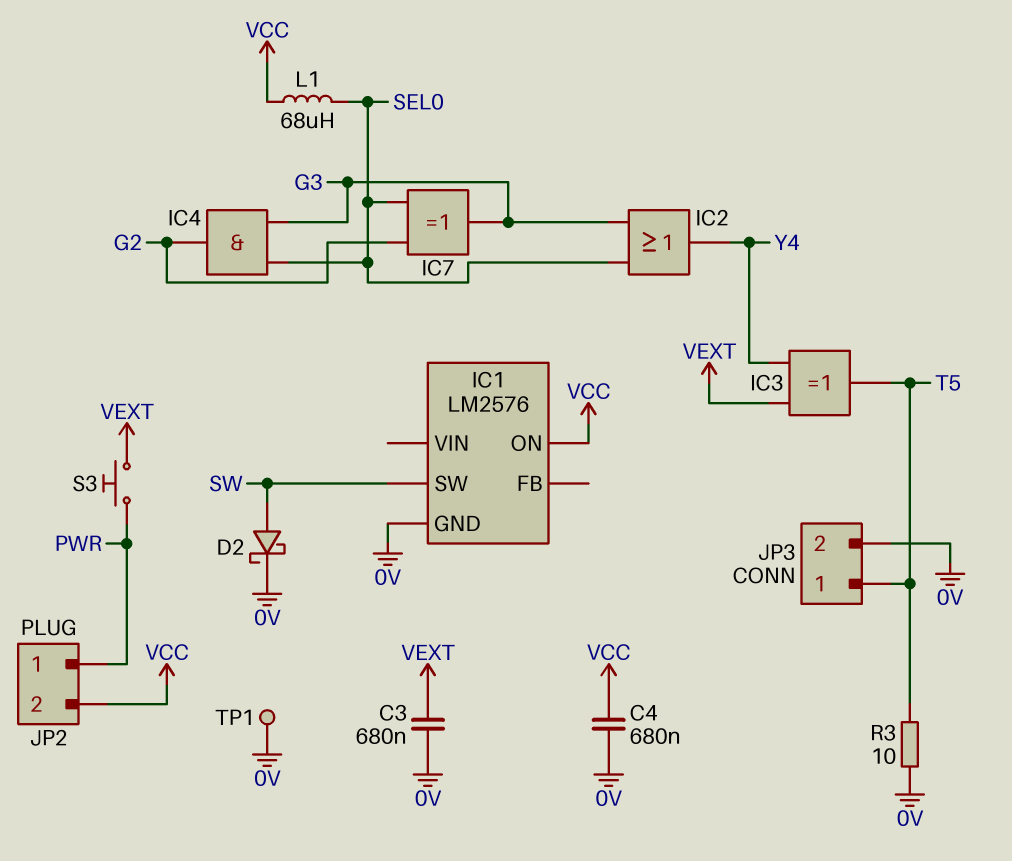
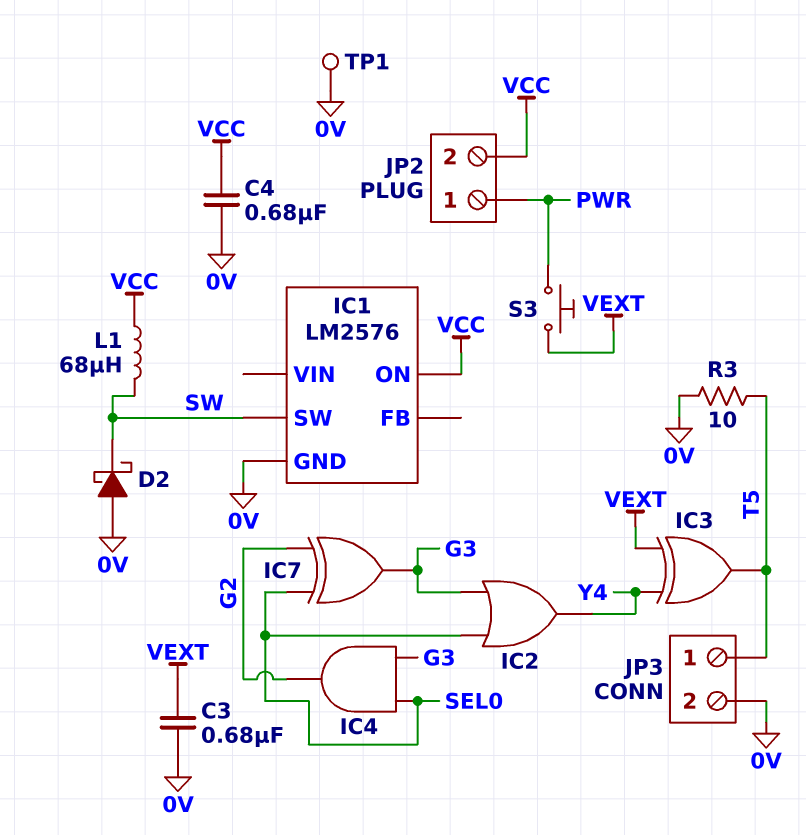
D2: schottky (A SW, K 0V) -> schottky (A 0V, K SW)
L1: 68uH (SEL0, VCC) -> 68uH (SW, VCC)

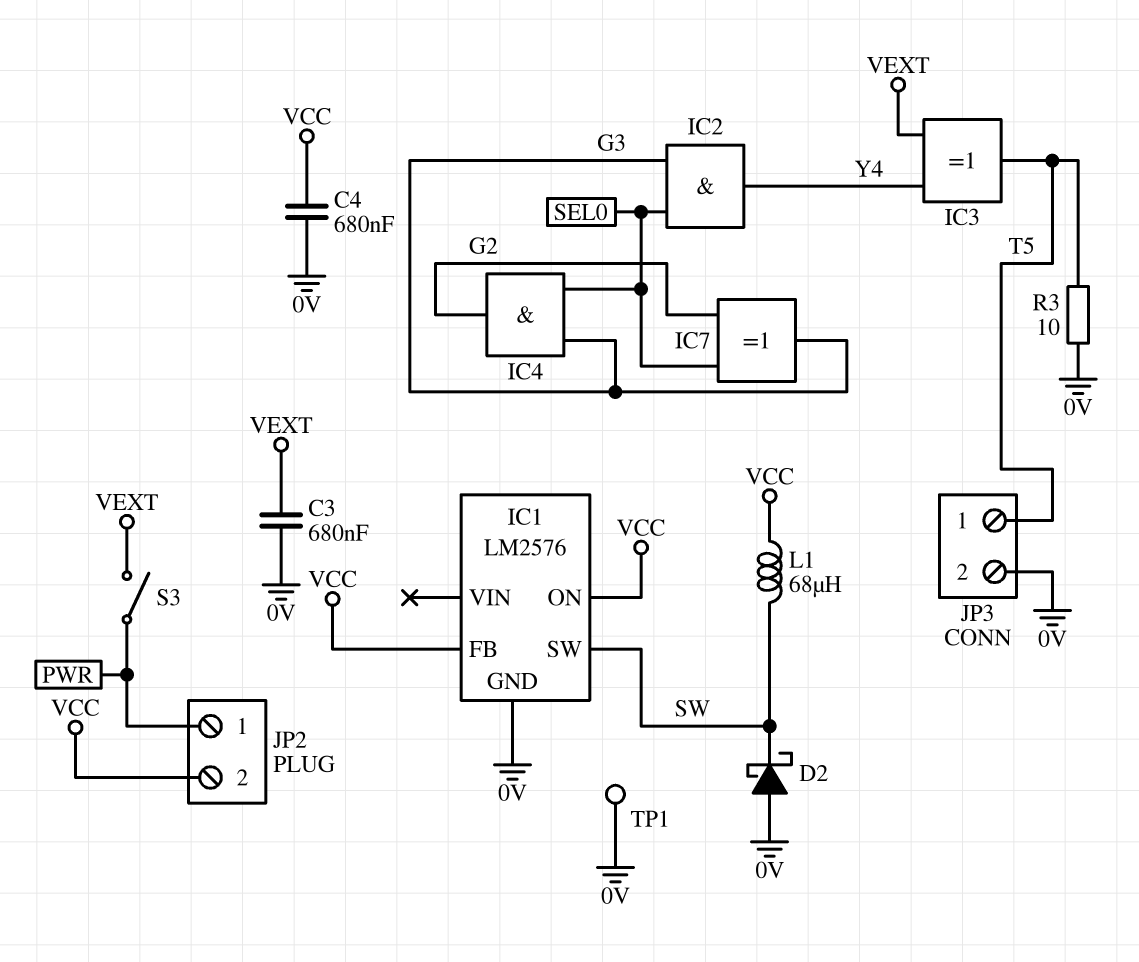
IC1 pin FB: none -> VCC
IC2: OR (in G3, in SEL0, out Y4) -> AND (in G3, in SEL0, out Y4)
S3: button (PWR, VEXT) -> switch (PWR, VEXT)

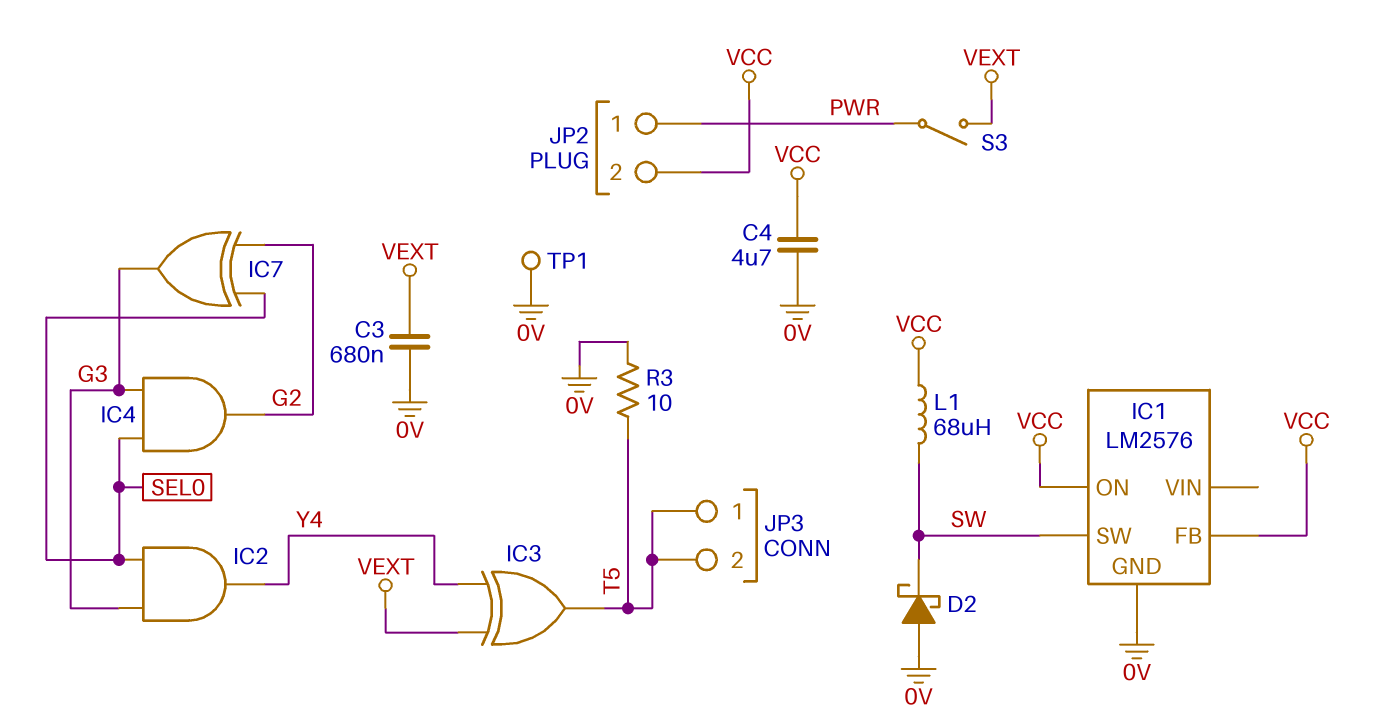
C4: 680nF (0V, VCC) -> 4.7uF (0V, VCC)
JP3 pin 2: 0V -> T5

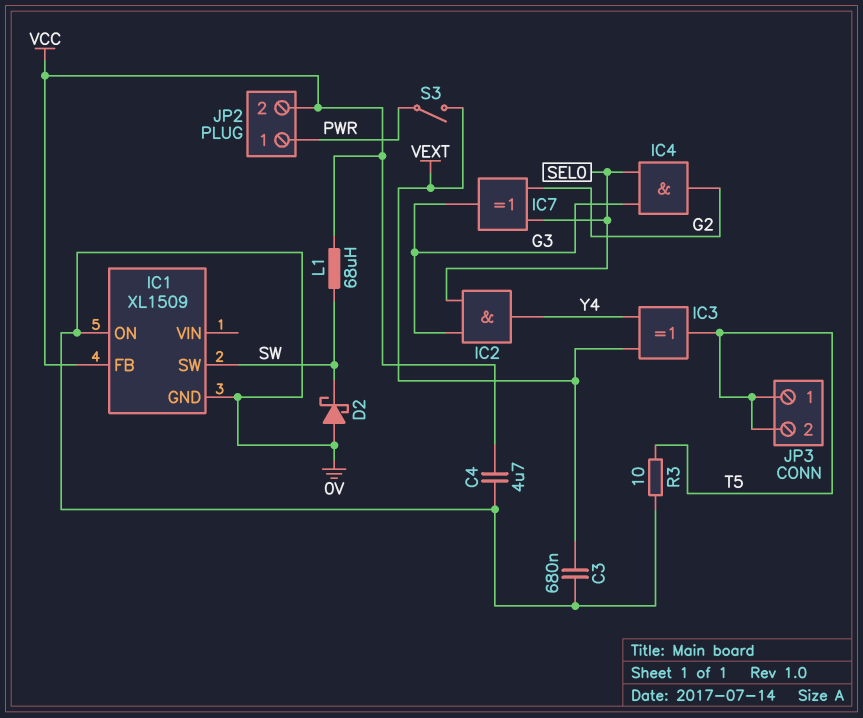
IC1: LM2576 -> XL1509
IC1 pin ON: VCC -> 0V
TP1: test point (0V) -> none

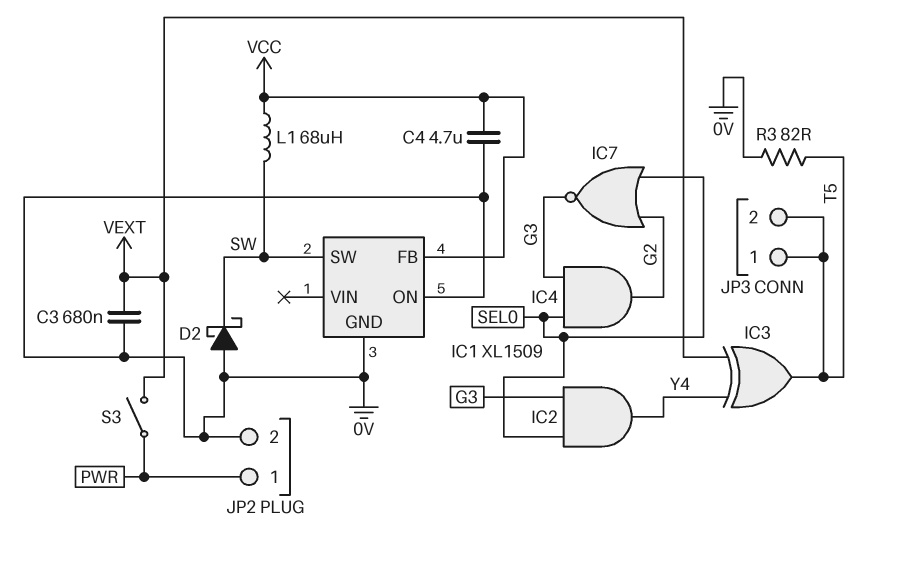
IC7: XOR (in G2, in SEL0, out G3) -> NOR (in G2, in SEL0, out G3)
JP2 pin 2: VCC -> 0V
R3: 10 (0V, T5) -> 82 (0V, T5)

